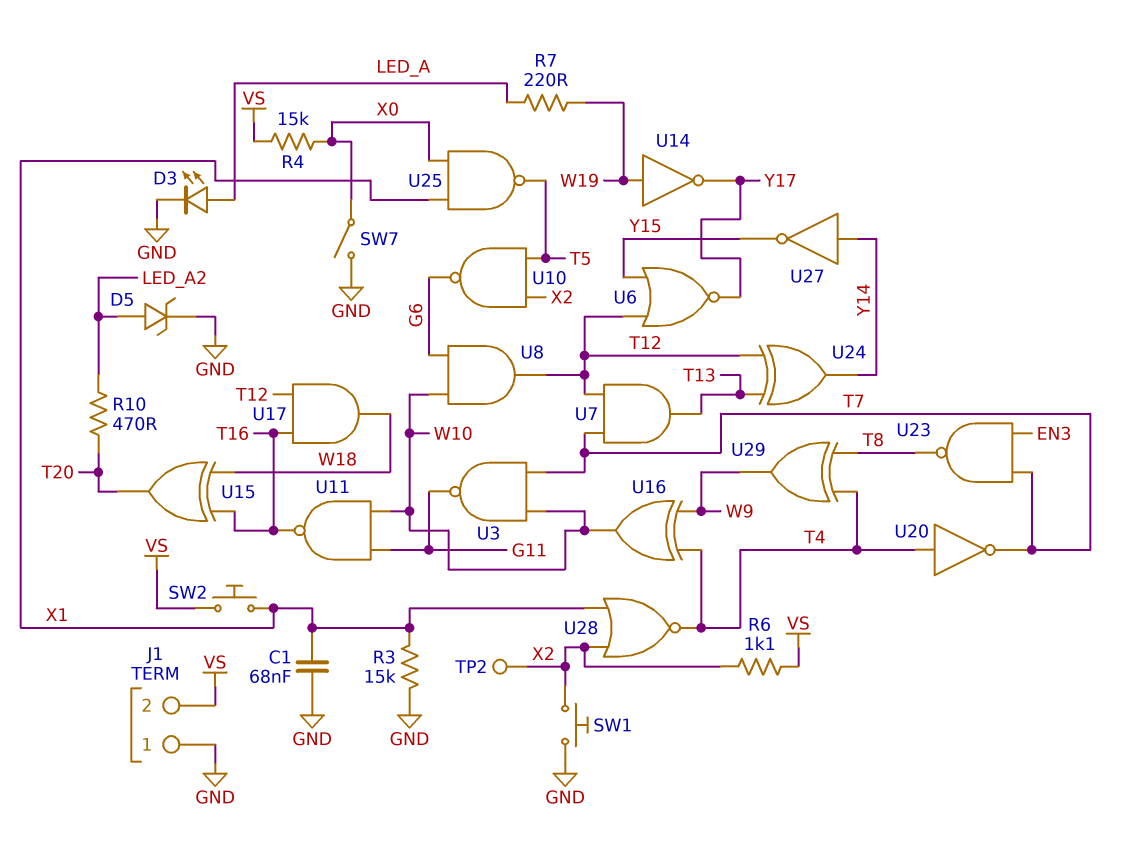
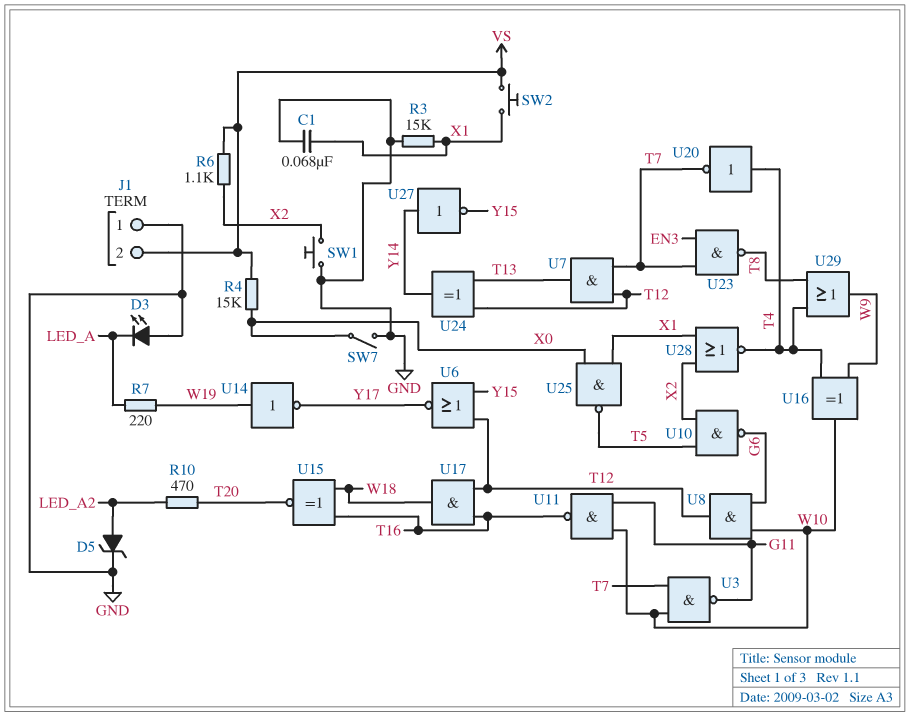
D3: LED (A LED_A, K GND) -> LED (A GND, K LED_A)
TP2: test point (X2) -> none
U15: XOR (in T16, in W18, out T20) -> XNOR (in T16, in W18, out T20)
U29: XOR (in T4, in T8, out W9) -> OR (in T4, in T8, out W9)

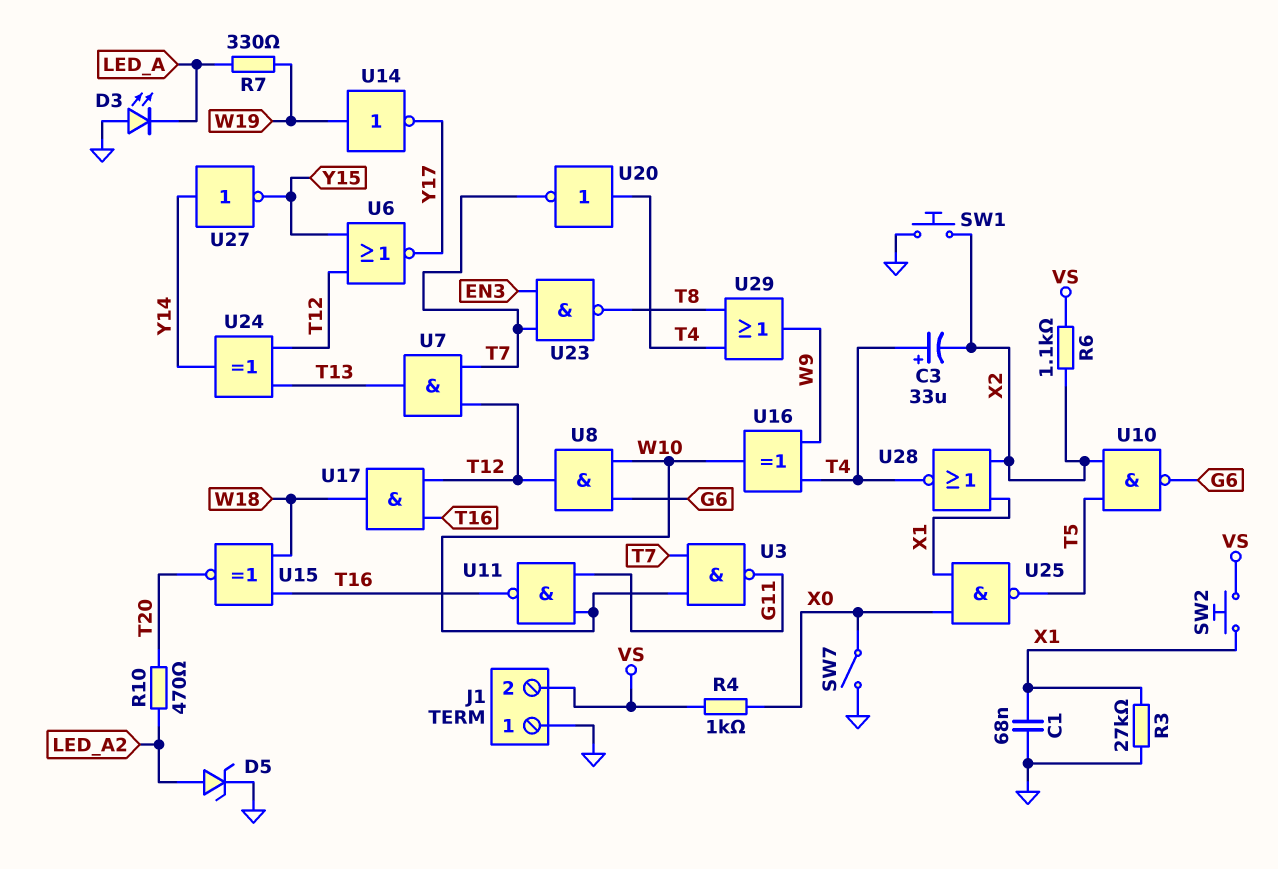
C3: none -> 33uF (plus T4, minus X2)
R3: 15k (GND, X1) -> 27k (GND, X1)
R4: 15k (VS, X0) -> 1k (VS, X0)
R7: 220 (LED_A, W19) -> 330 (LED_A, W19)

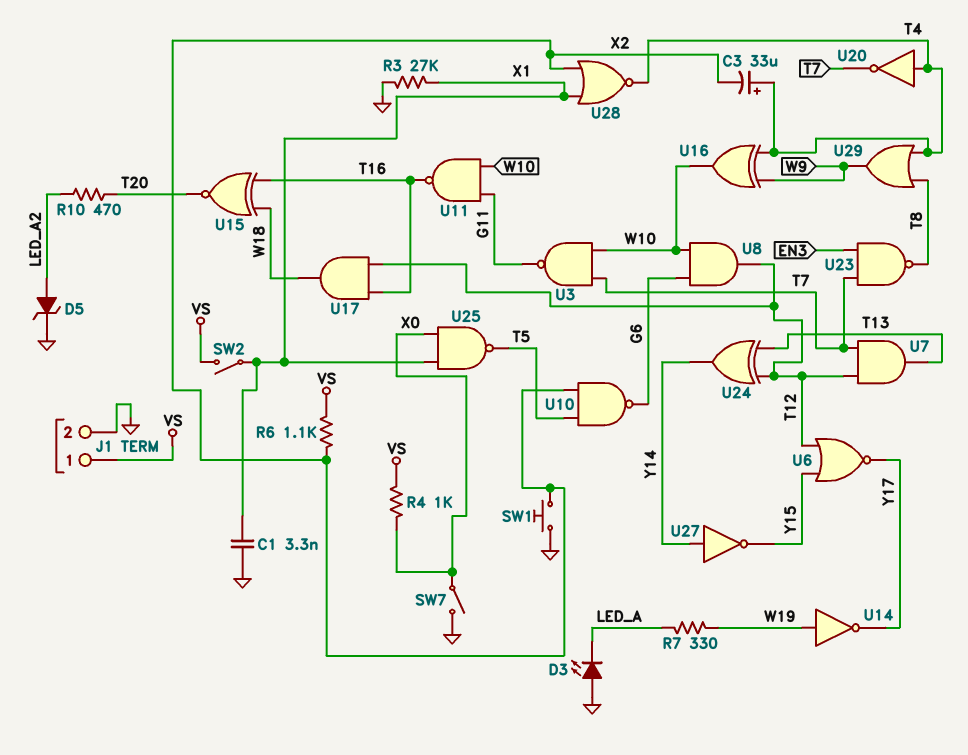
C1: 68nF (GND, X1) -> 3.3nF (GND, X1)
J1 pin 1: GND -> VS
J1 pin 2: VS -> GND
SW2: button (VS, X1) -> switch (VS, X1)

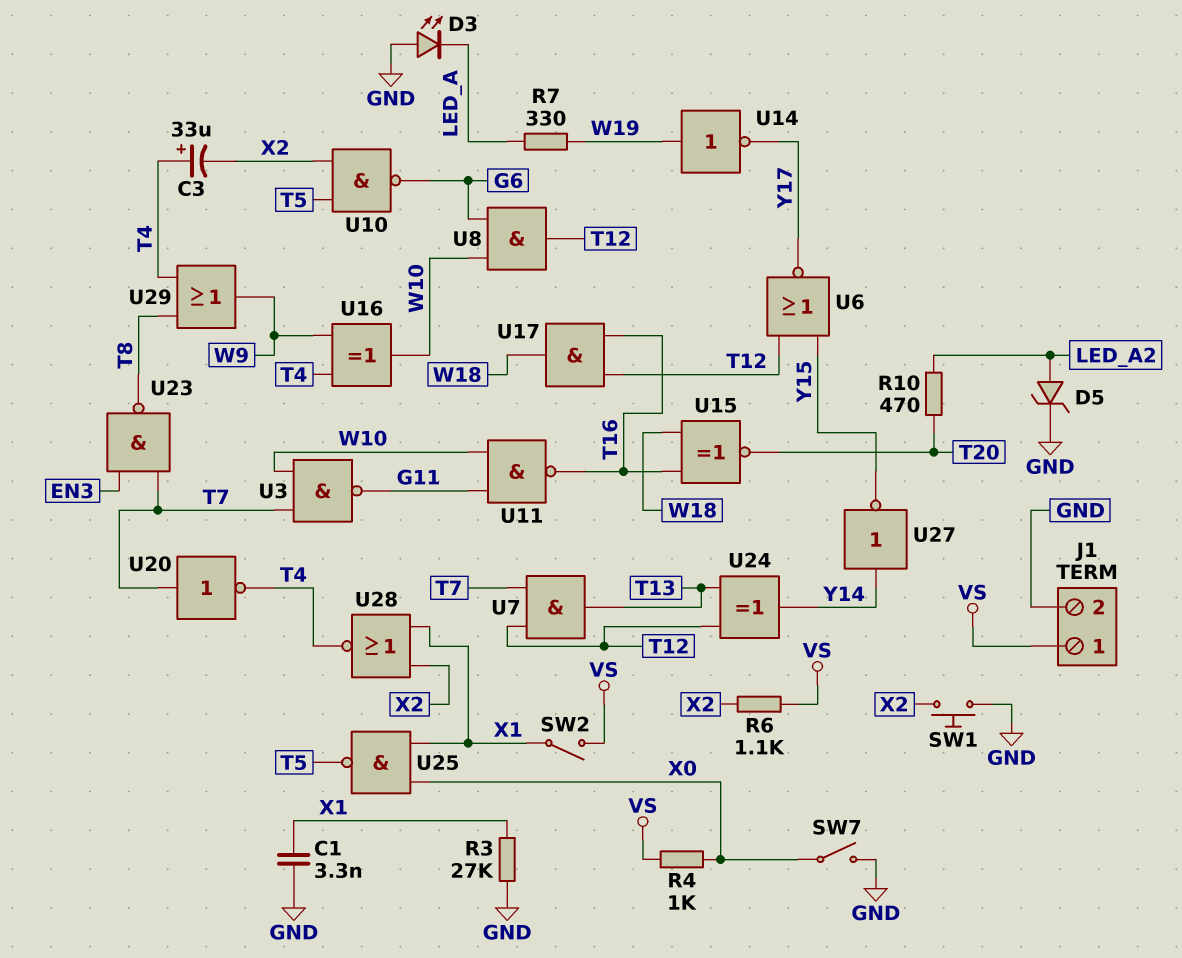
U20: NOT (in T4, out T7) -> NOT (in T7, out T4)

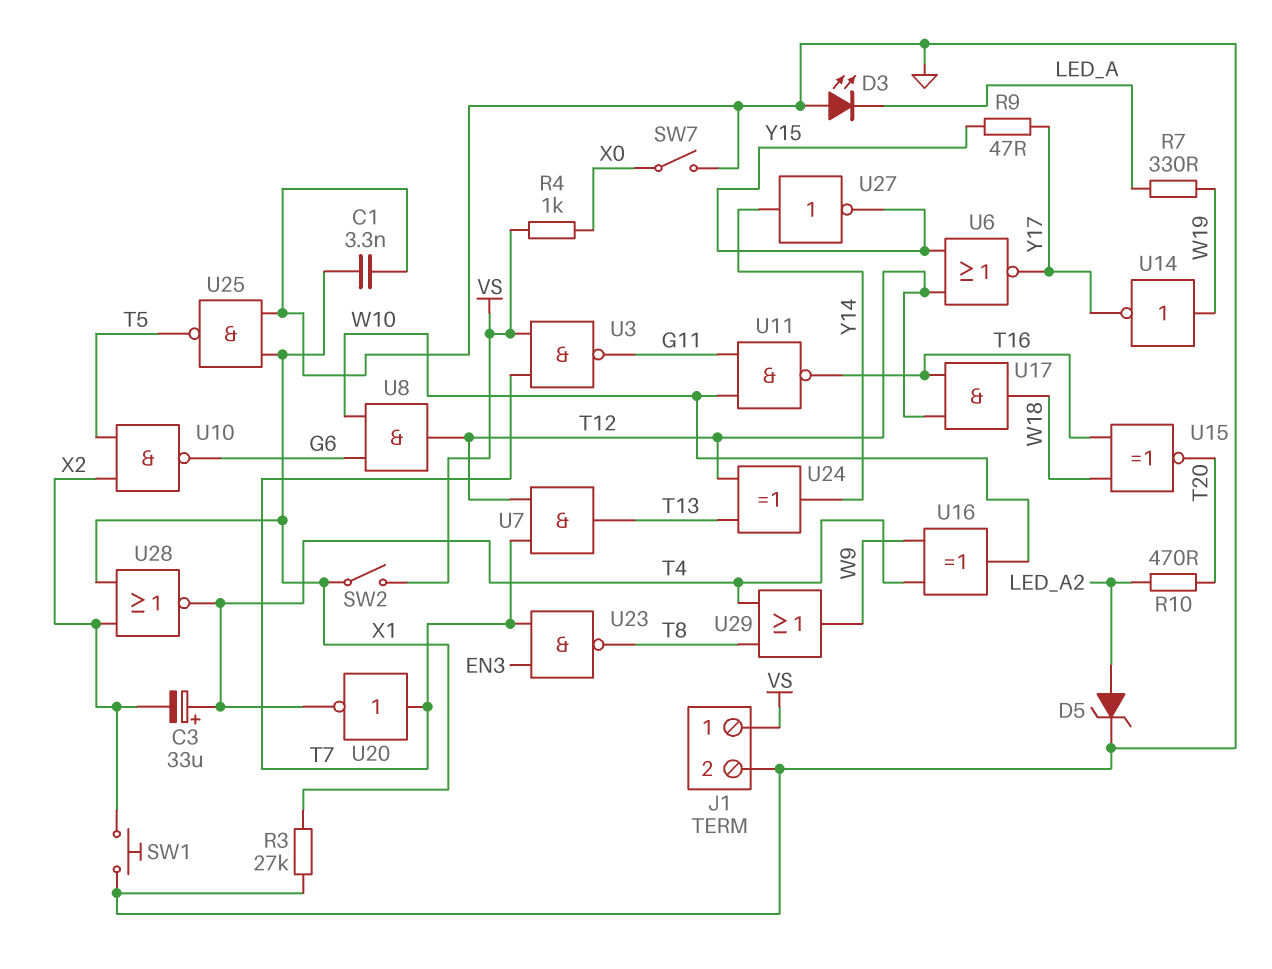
R6: 1.1k (VS, X2) -> none
R9: none -> 47 (Y15, Y17)
U3: NAND (in T7, in W10, out G11) -> NAND (in T7, in VS, out G11)
U25: NAND (in X0, in X1, out T5) -> NAND (in GND, in X1, out T5)

